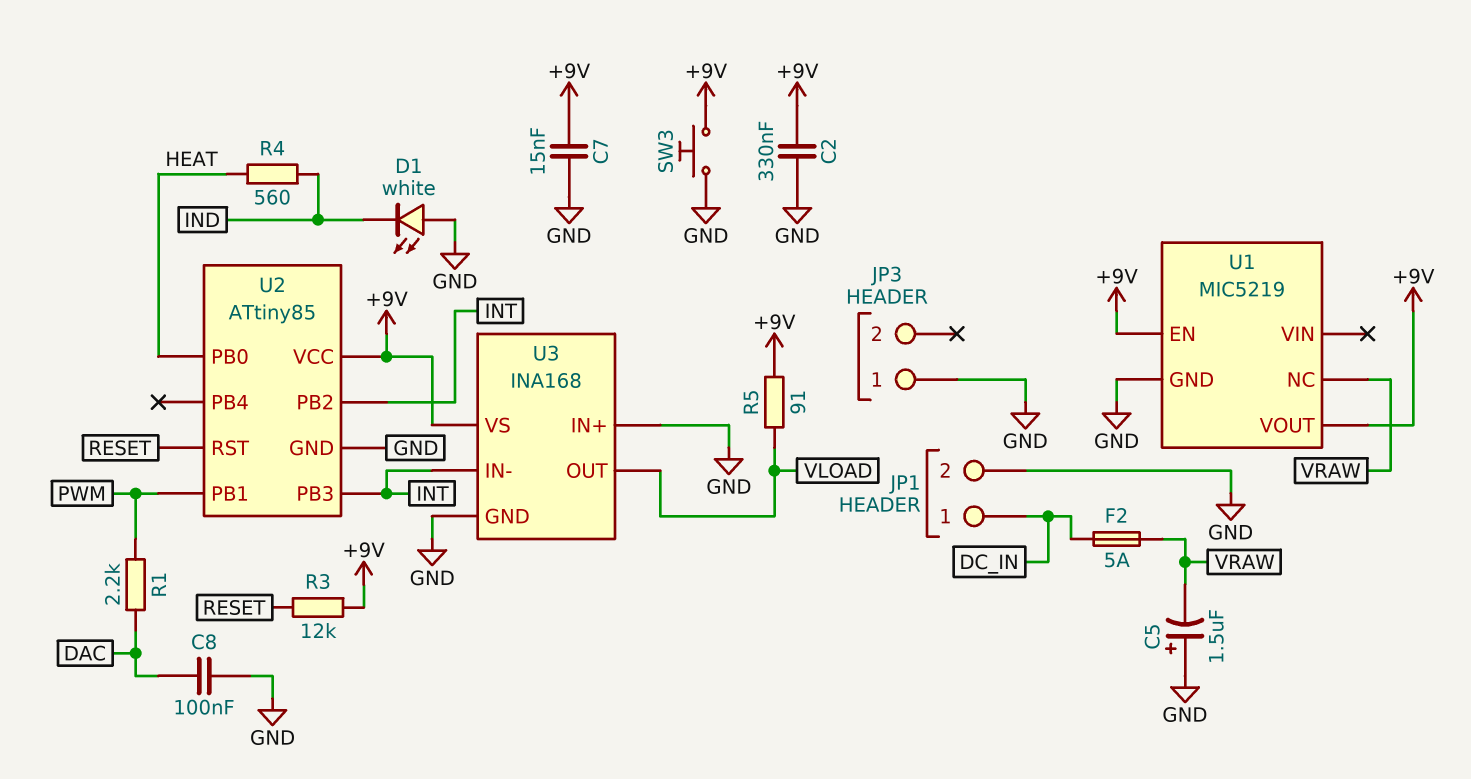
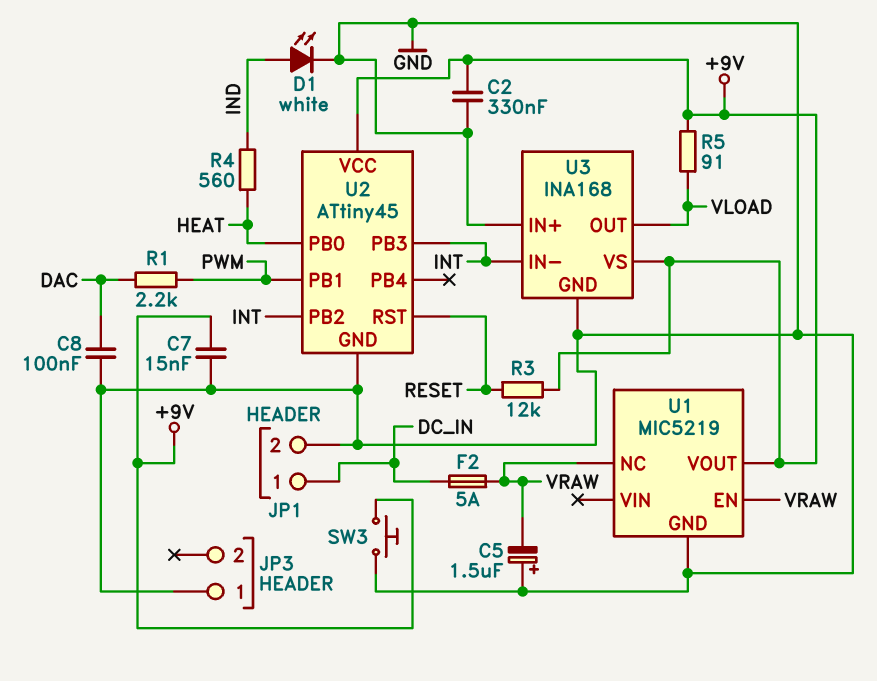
D1: LED white (A GND, K IND) -> LED white (A IND, K GND)
U1 pin EN: +9V -> VRAW
U2: ATtiny85 -> ATtiny45

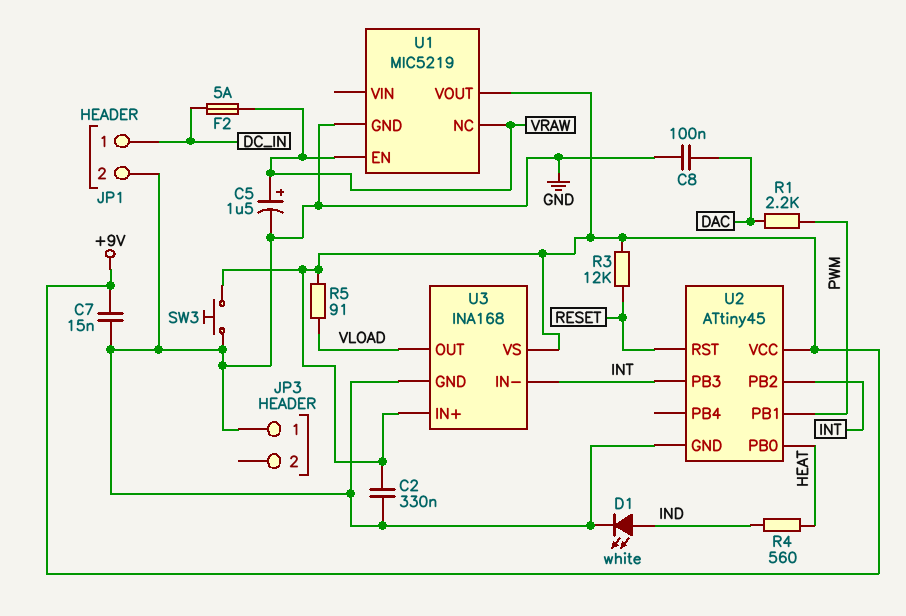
C5: 1.5uF (plus GND, minus VRAW) -> 1.5uF (plus VRAW, minus GND)
U3 pin IN+: GND -> +9V

